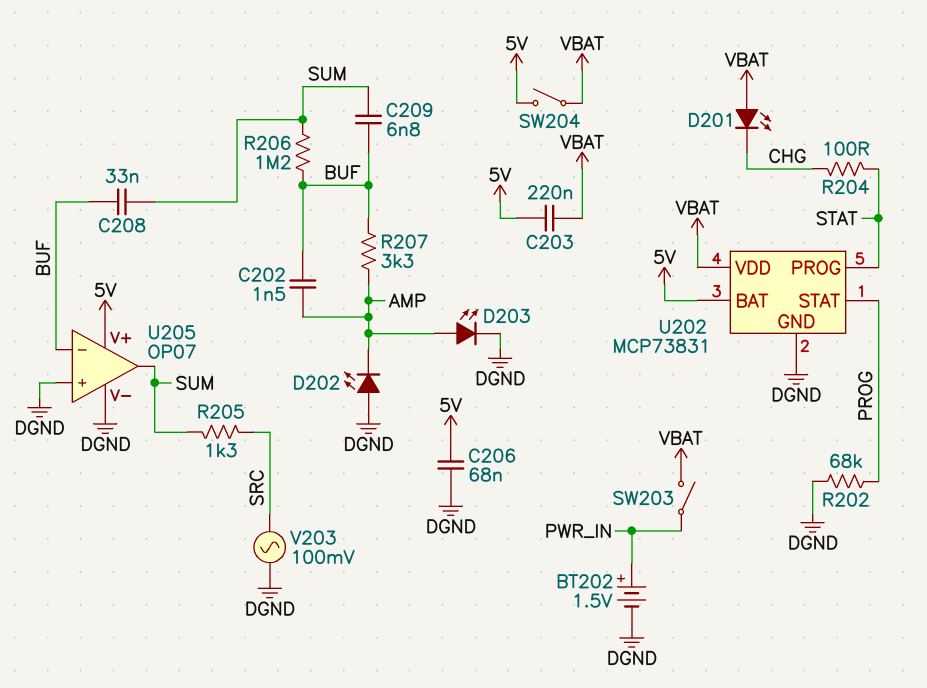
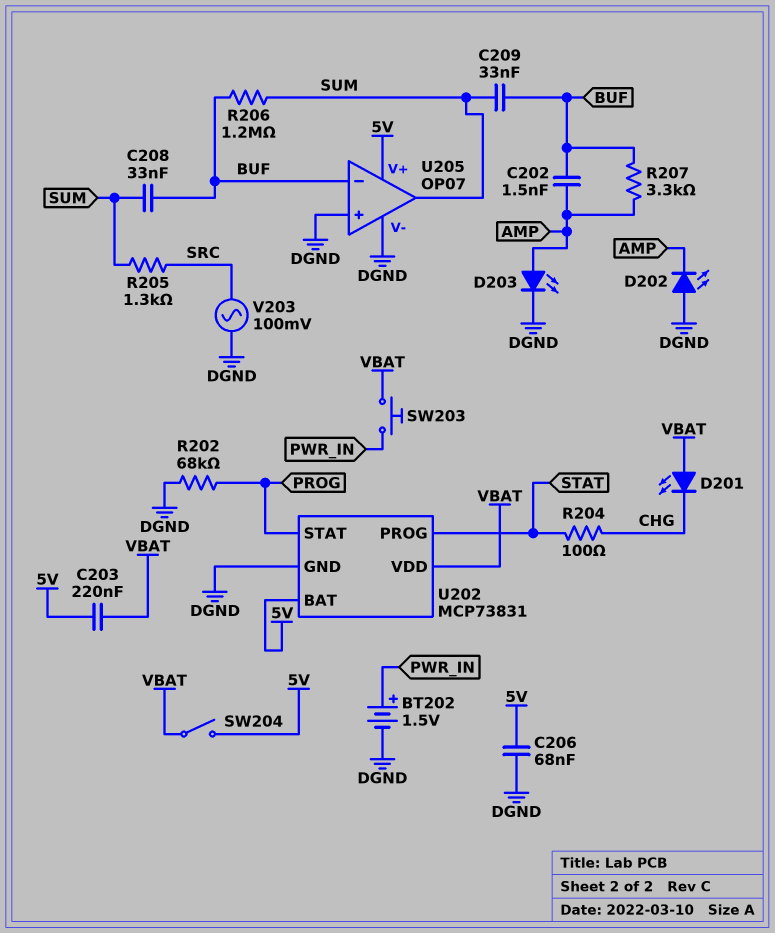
C209: 6.8nF (BUF, SUM) -> 33nF (BUF, SUM)
SW203: switch (PWR_IN, VBAT) -> button (PWR_IN, VBAT)

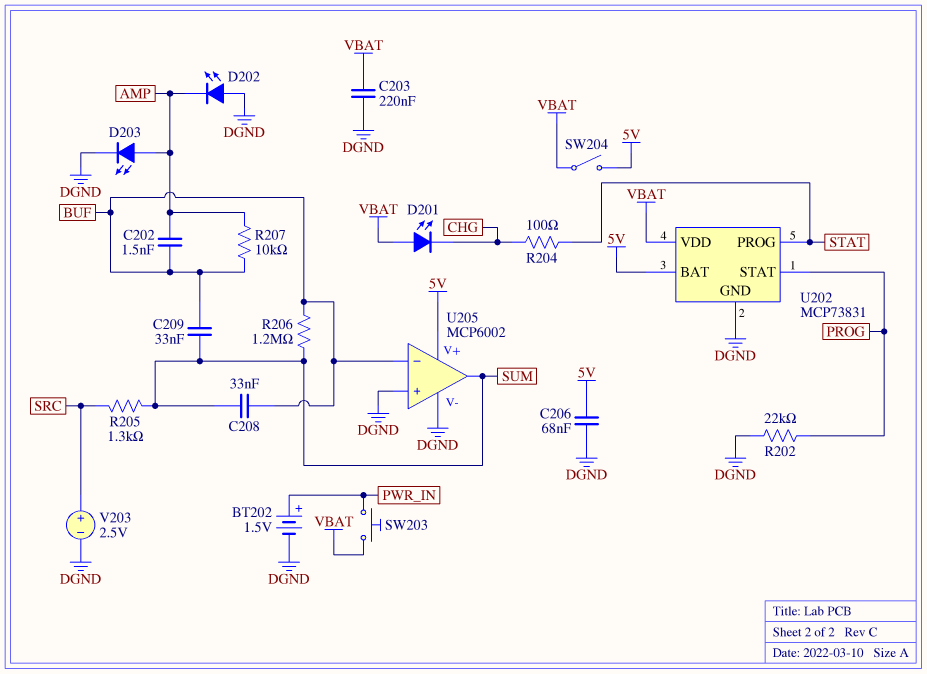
C203: 220nF (5V, VBAT) -> 220nF (DGND, VBAT)
R202: 68k (DGND, PROG) -> 22k (DGND, PROG)
R207: 3.3k (AMP, BUF) -> 10k (AMP, BUF)
U205: OP07 -> MCP6002
V203: AC 100mV (DGND, SRC) -> 2.5V (plus SRC, minus DGND)

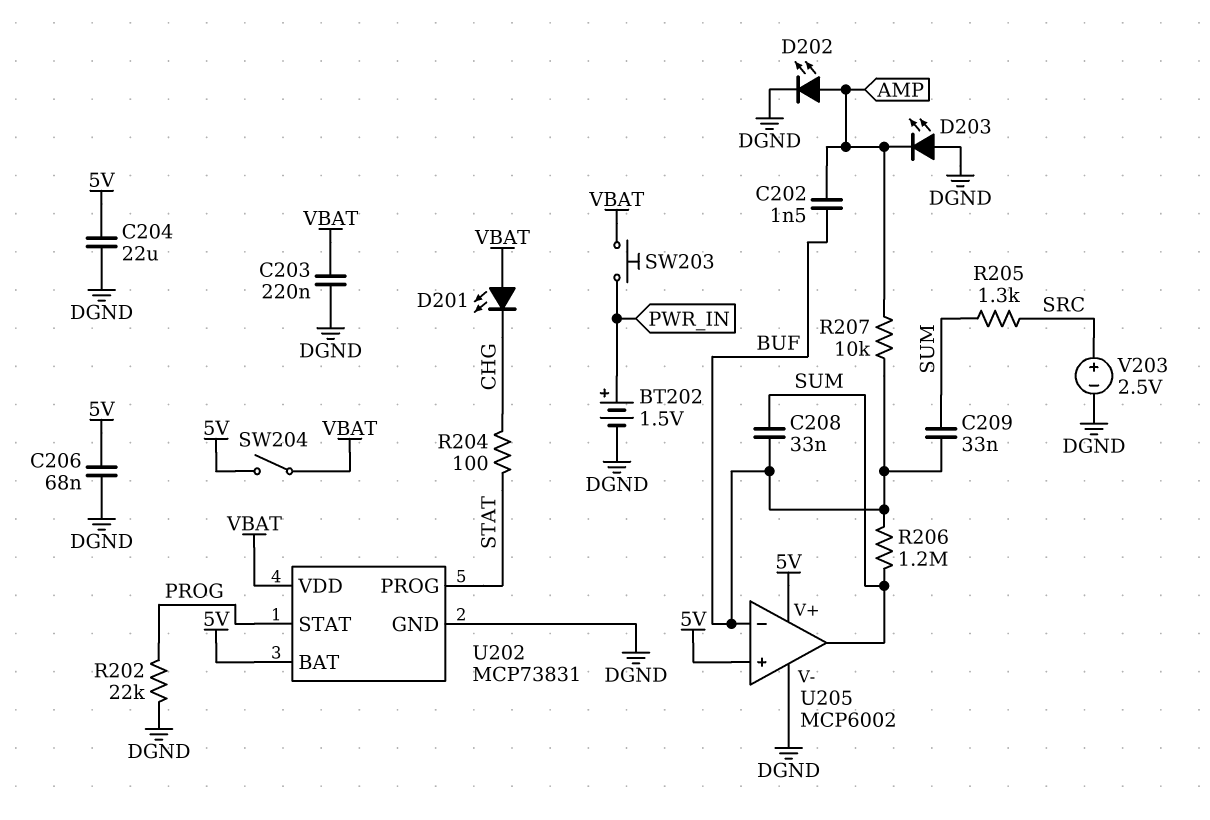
C204: none -> 22uF (5V, DGND)
D202: LED (A DGND, K AMP) -> LED (A AMP, K DGND)
D203: LED (A AMP, K DGND) -> LED (A DGND, K AMP)
U205 pin in+: DGND -> 5V

